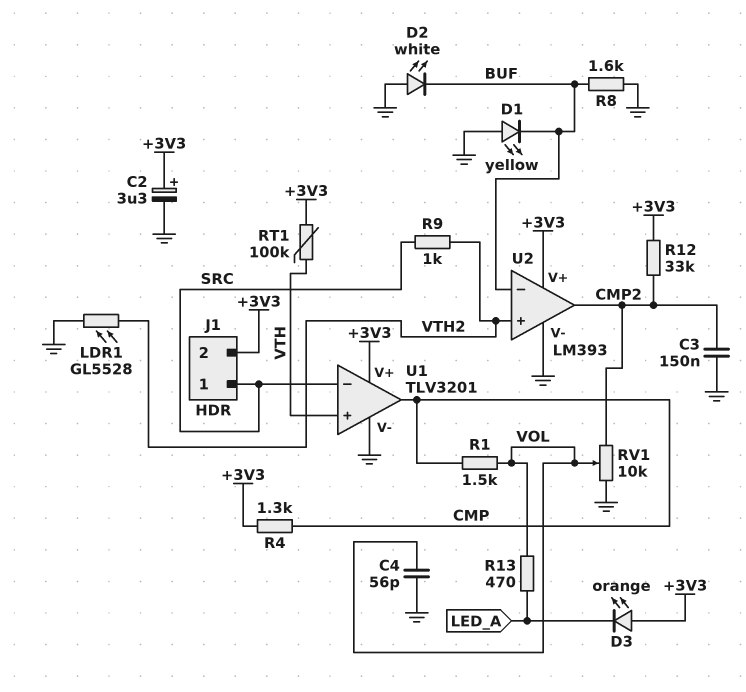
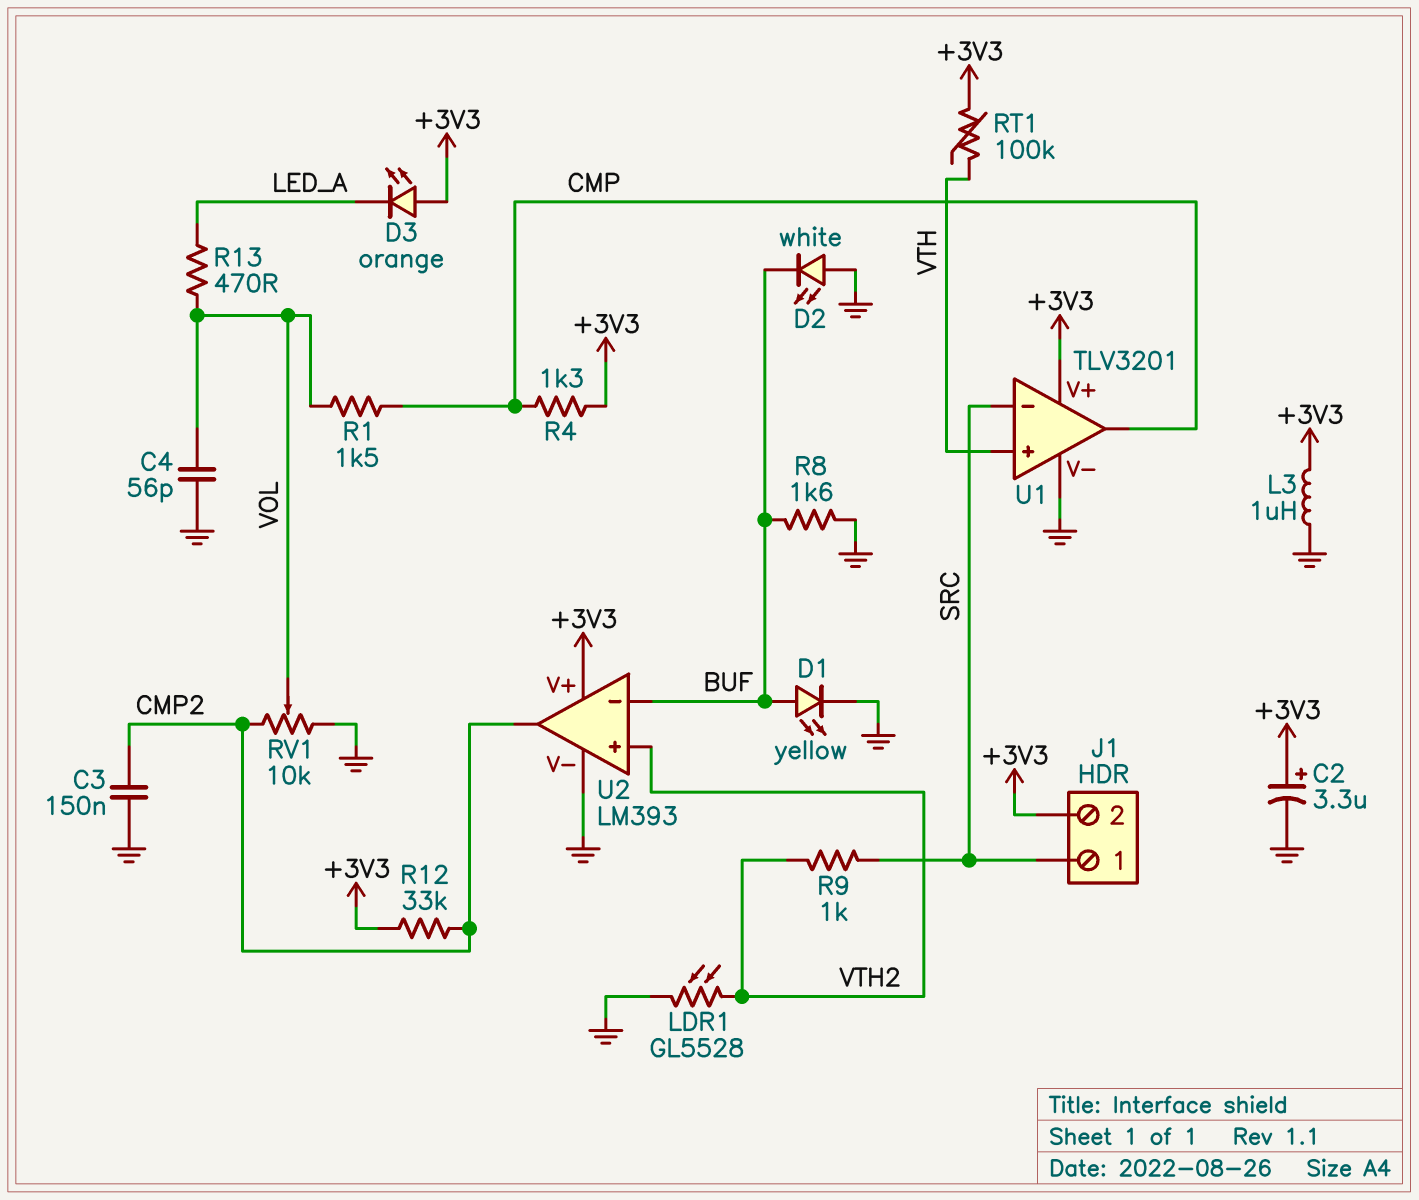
D1: LED yellow (A GND, K BUF) -> LED yellow (A BUF, K GND)
L3: none -> 1uH (+3V3, GND)

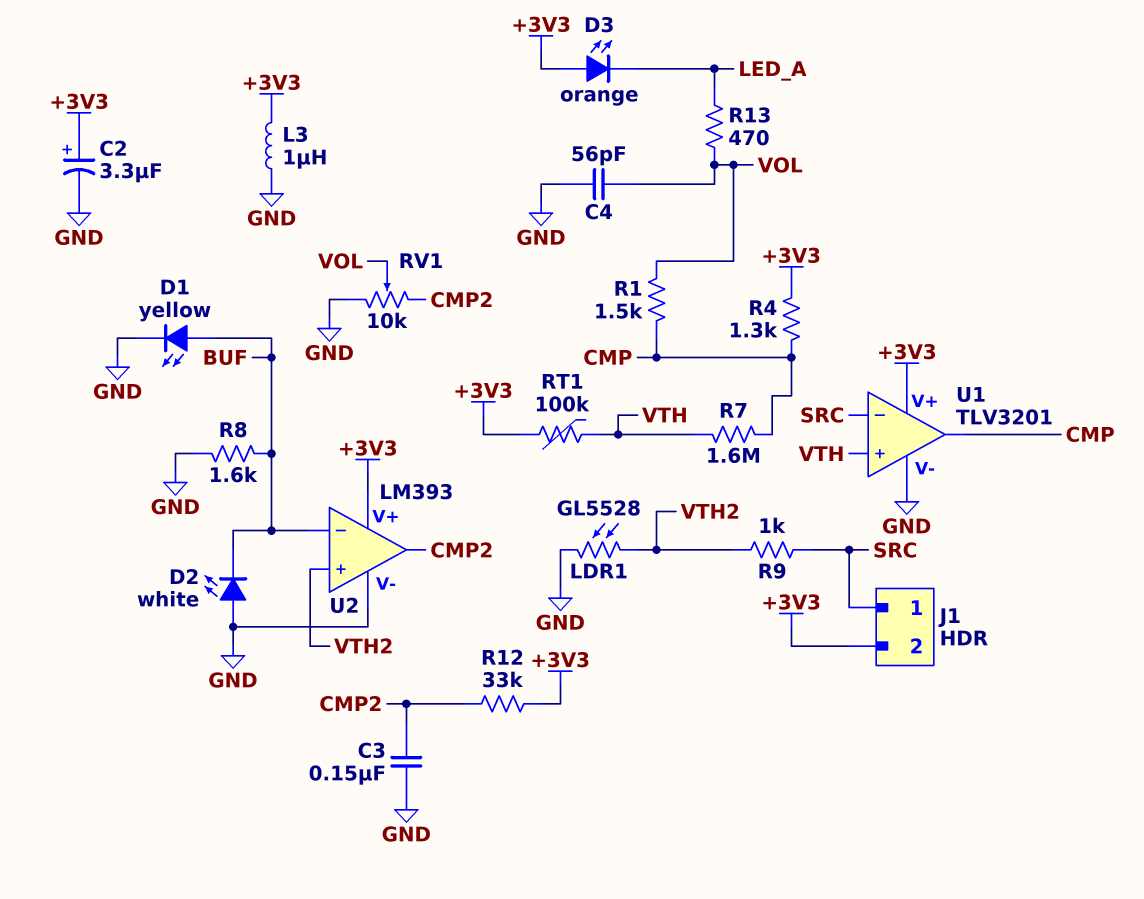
R7: none -> 1.6M (CMP, VTH)

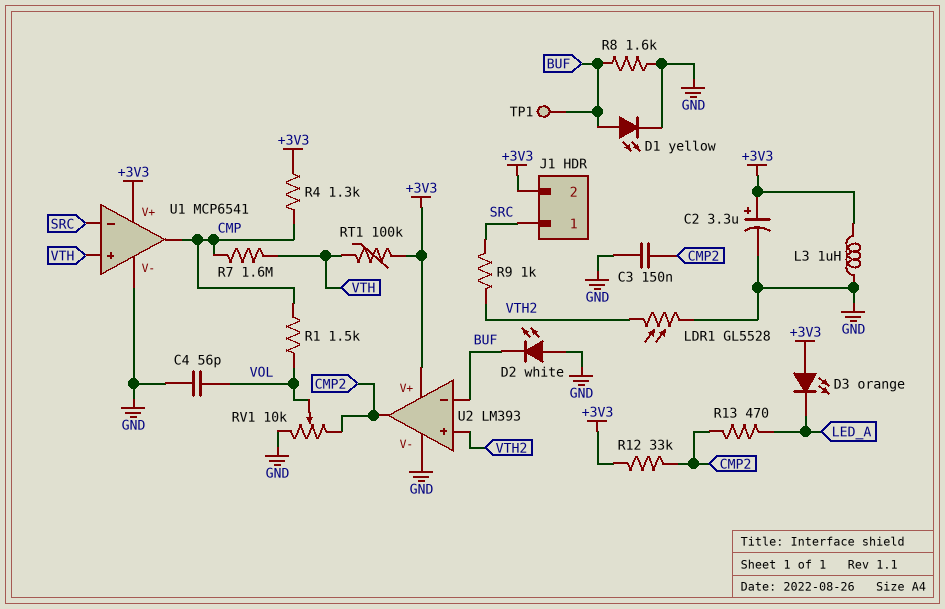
R13: 470 (LED_A, VOL) -> 470 (CMP2, LED_A)
TP1: none -> test point (BUF)
U1: TLV3201 -> MCP6541

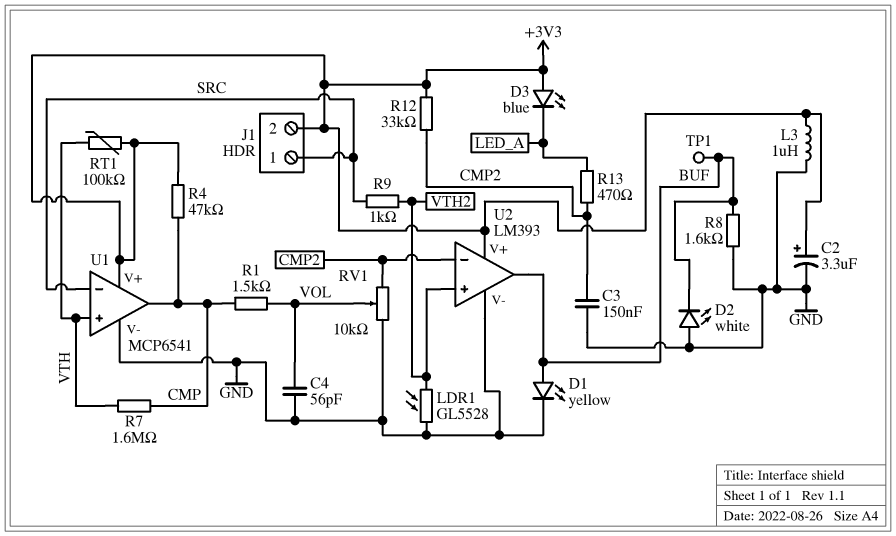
D3: LED orange (A +3V3, K LED_A) -> LED blue (A +3V3, K LED_A)
R4: 1.3k (+3V3, CMP) -> 47k (+3V3, CMP)
U2 pin in-: BUF -> CMP2
U2 pin out: CMP2 -> BUF

